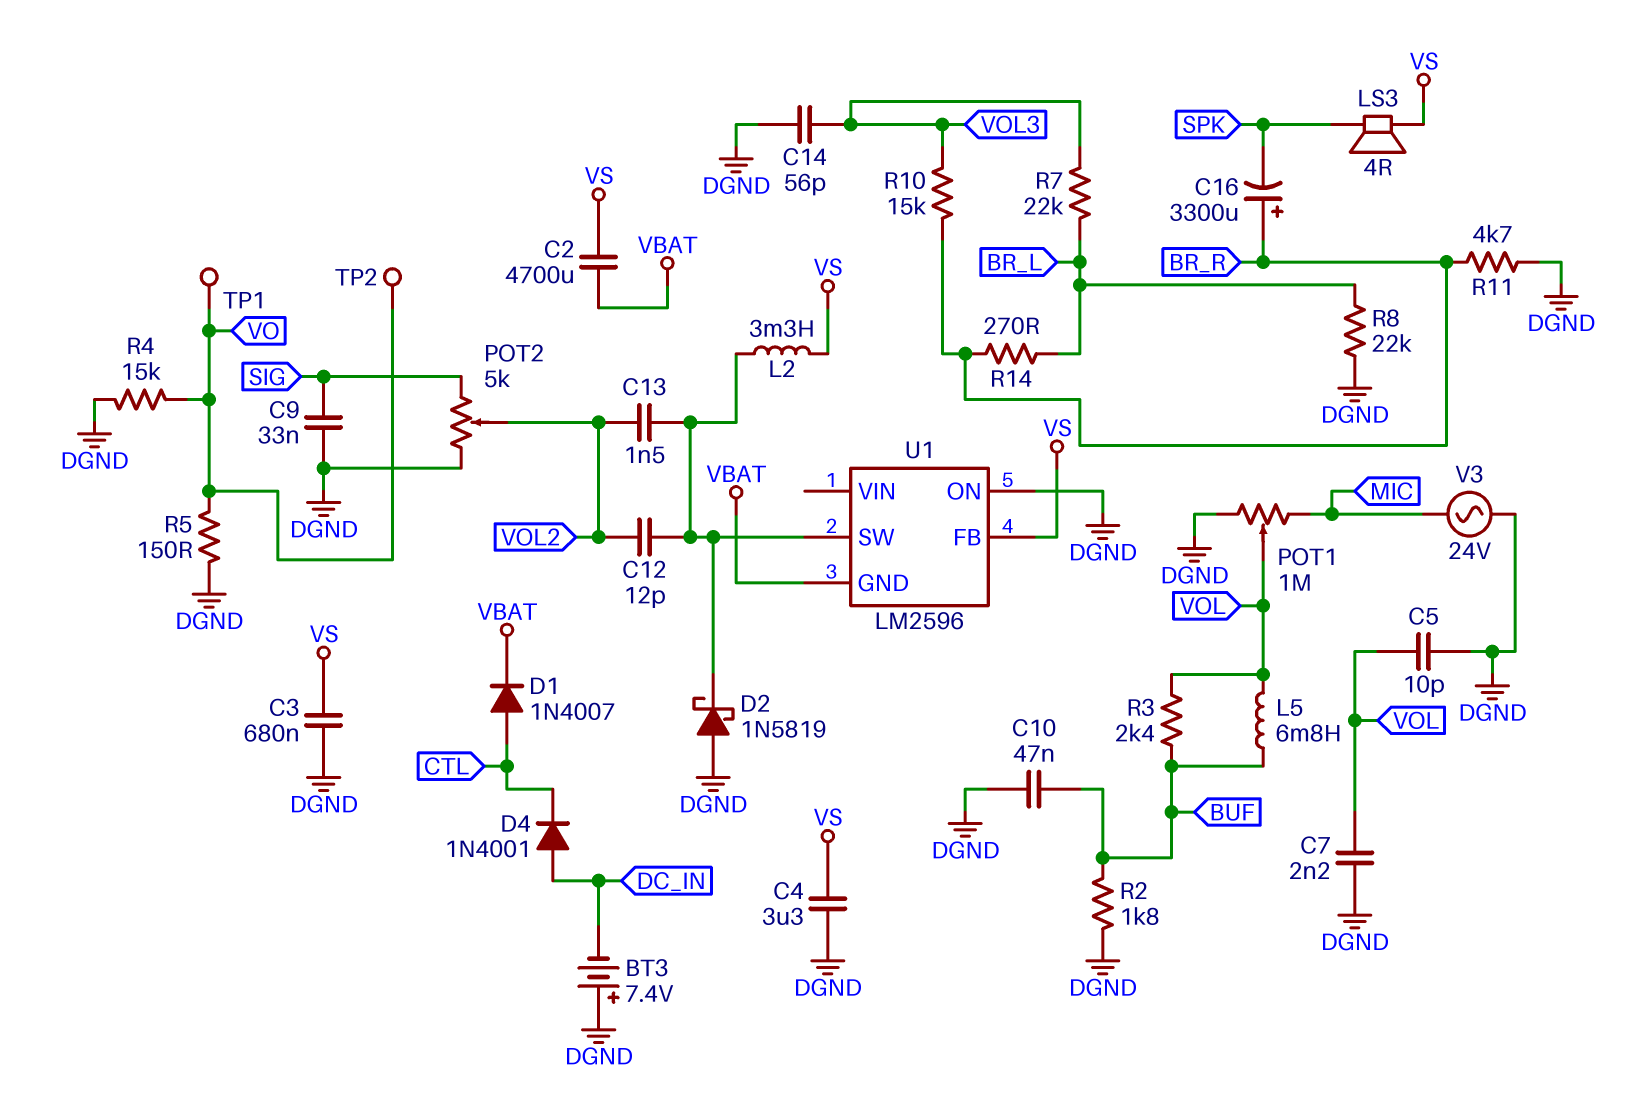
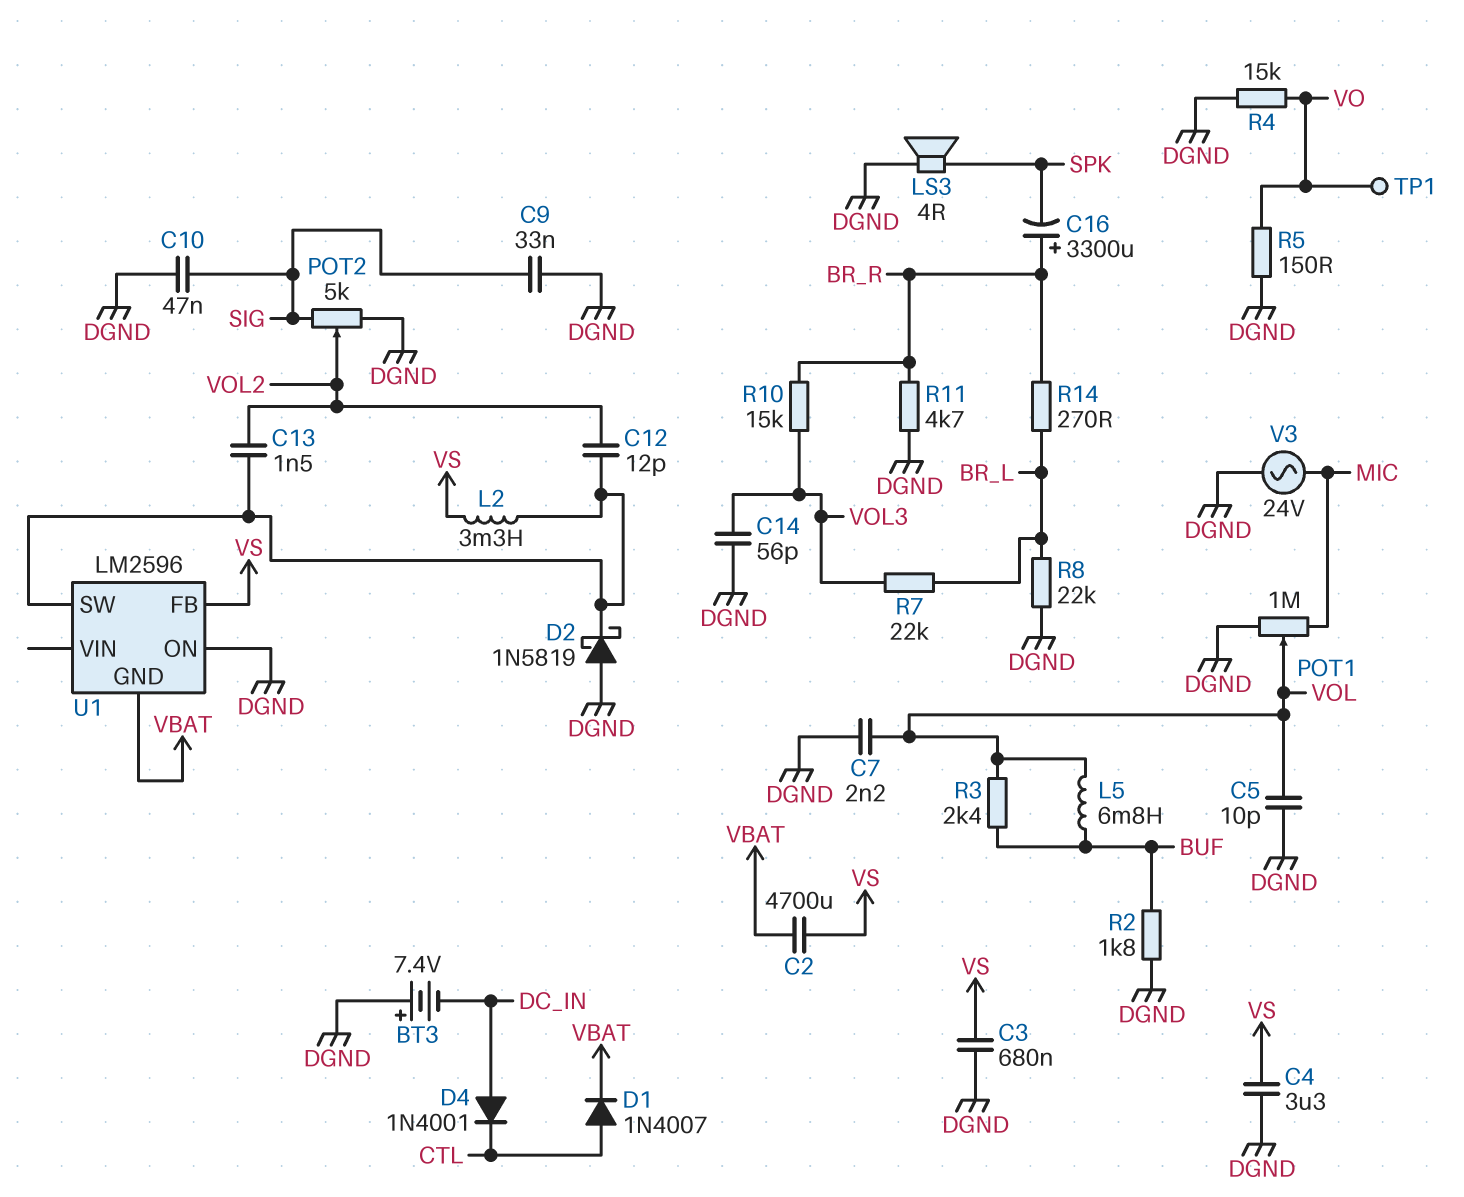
C10: 47nF (BUF, DGND) -> 47nF (DGND, SIG)
LS3: speaker 4R (SPK, VS) -> speaker 4R (DGND, SPK)
TP2: test point (VO) -> none

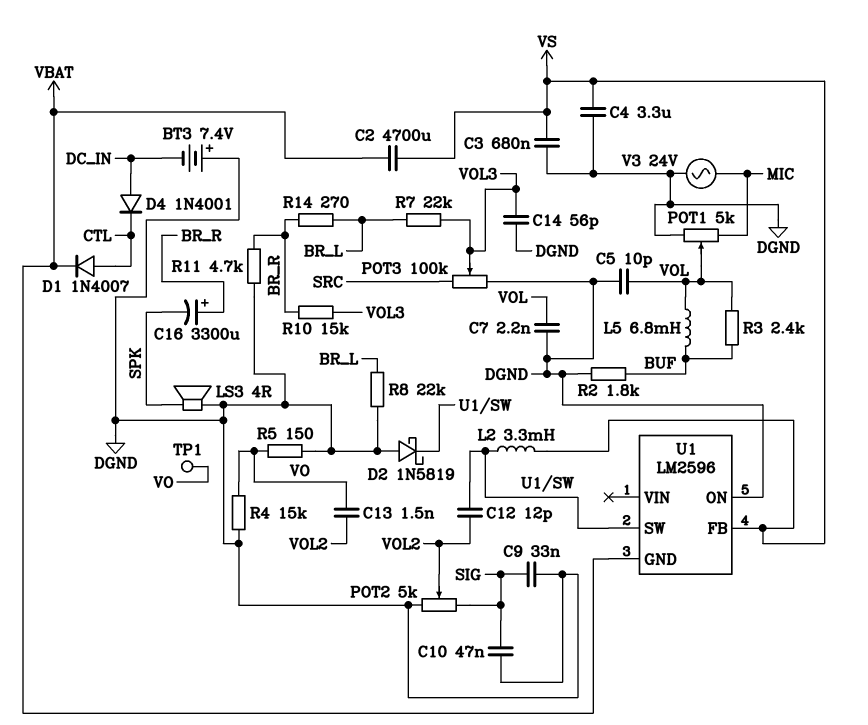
C13: 1.5nF (U1/SW, VOL2) -> 1.5nF (VO, VOL2)
POT1: 1M (DGND, MIC, wiper VOL) -> 5k (DGND, MIC, wiper VOL)
POT3: none -> 100k (DGND, SRC, wiper VOL3)

